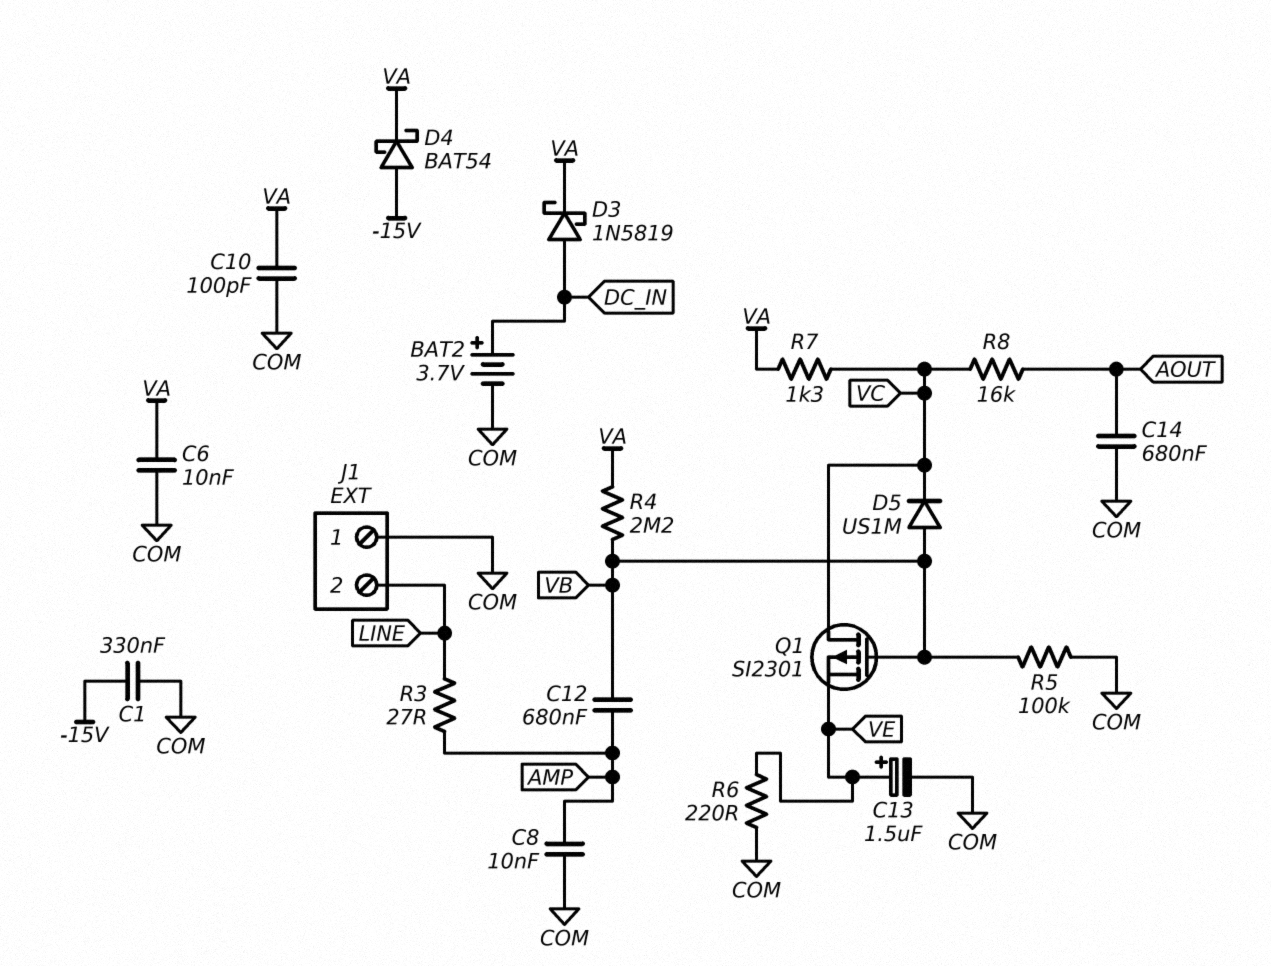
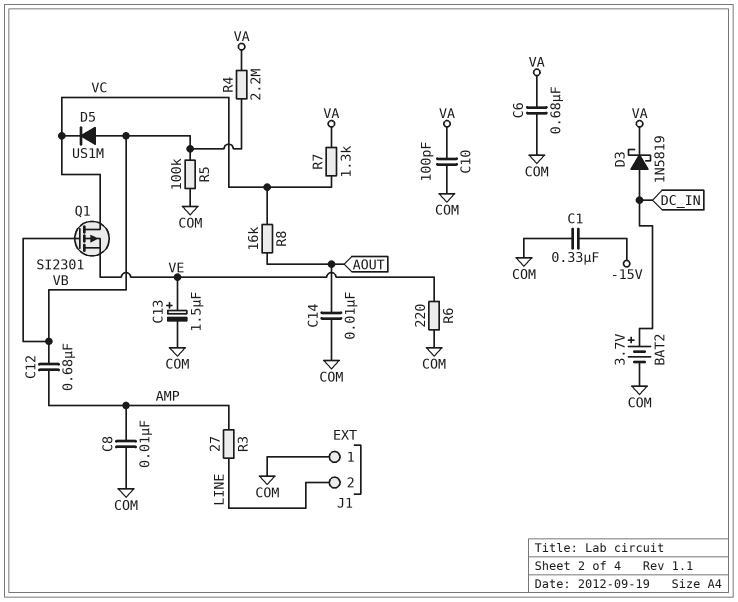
C6: 10nF (COM, VA) -> 680nF (COM, VA)
C14: 680nF (AOUT, COM) -> 10nF (AOUT, COM)
D4: schottky BAT54 (A -15V, K VA) -> none

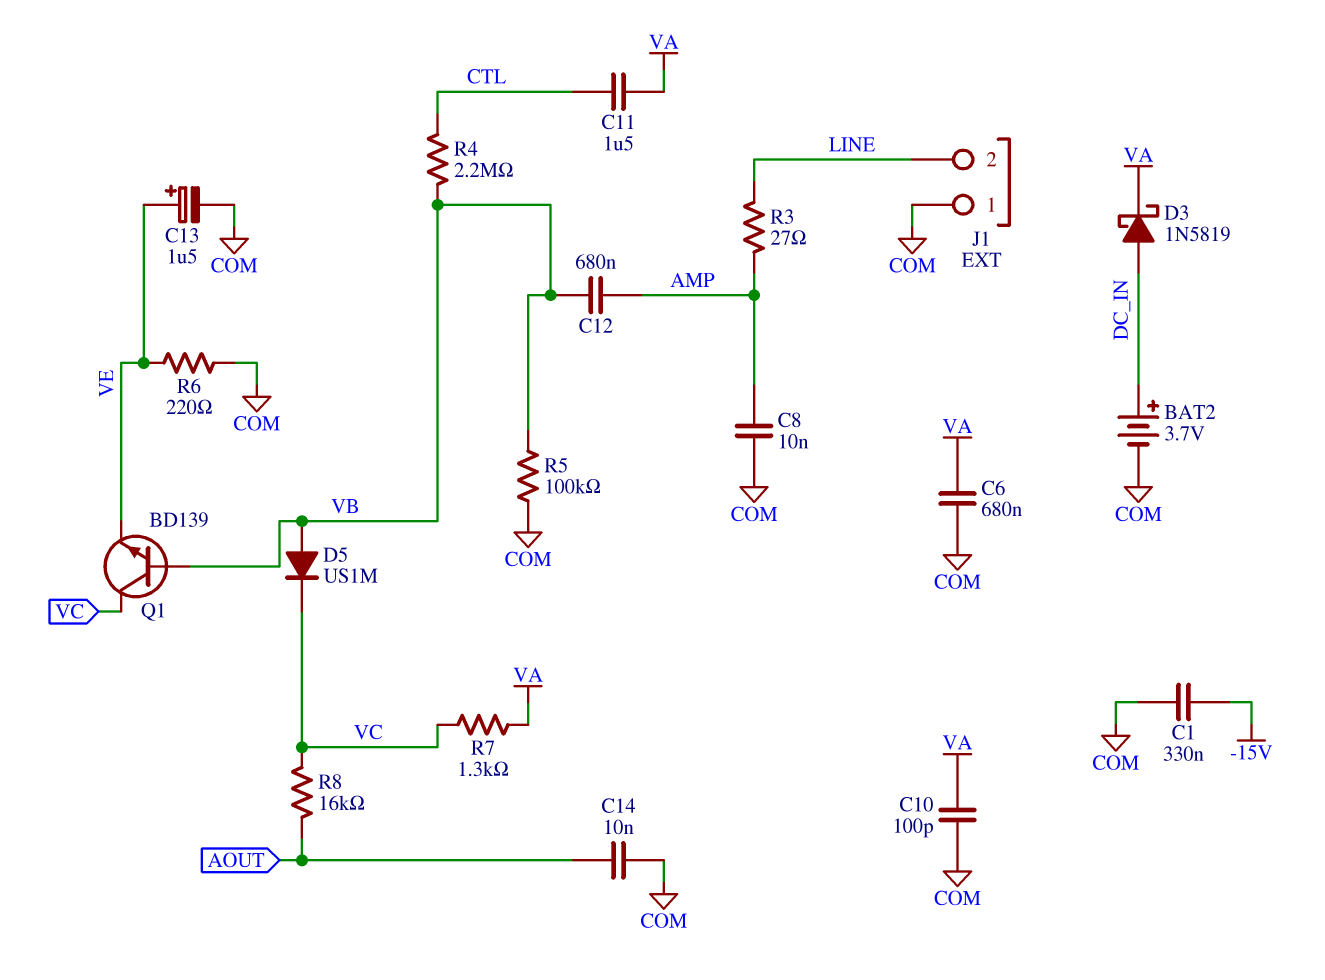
C11: none -> 1.5uF (CTL, VA)
Q1: PMOS SI2301 (G VB, D VC, S VE) -> NPN BD139 (B VB, C VC, E VE)
R4: 2.2M (VA, VB) -> 2.2M (CTL, VB)

